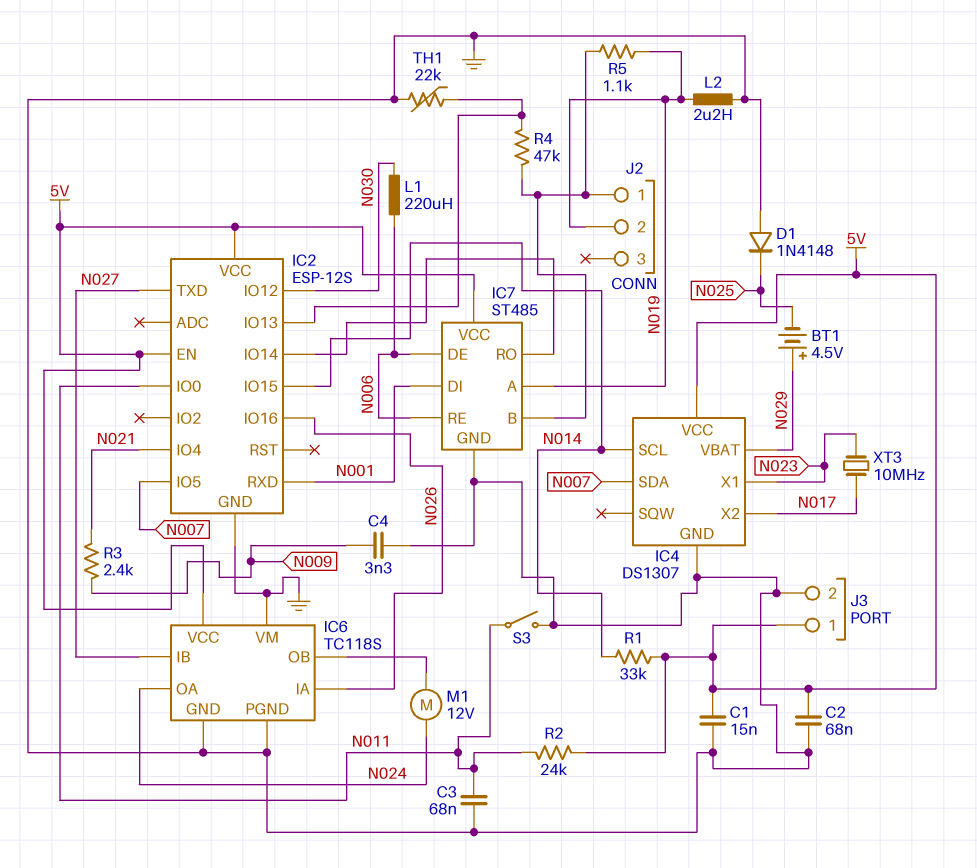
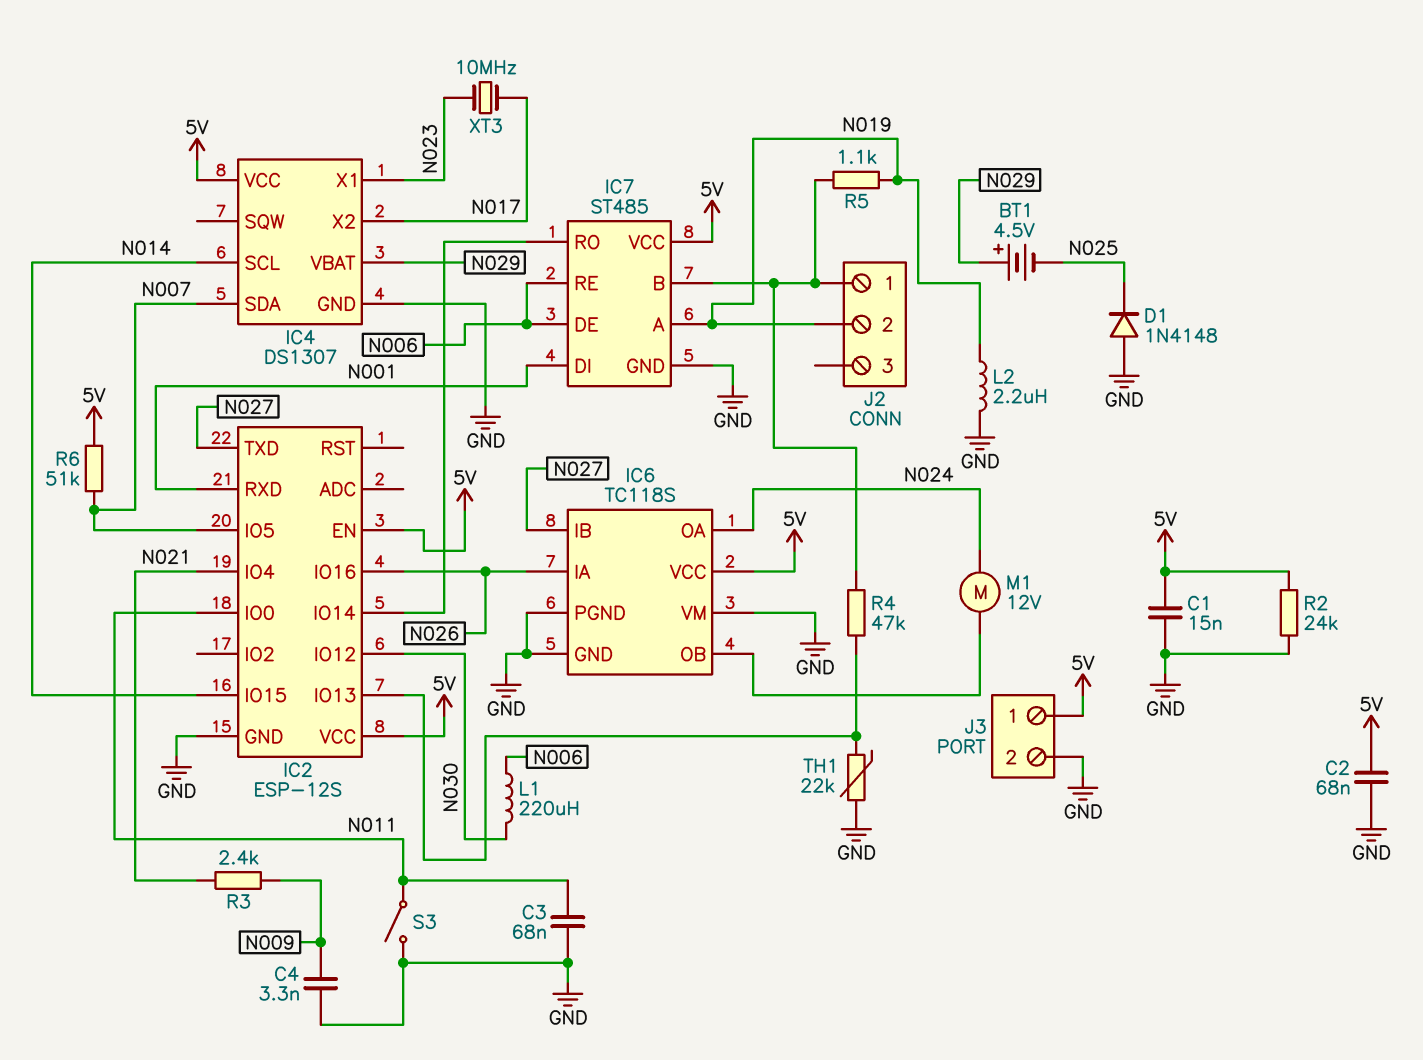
R1: 33k (5V, N014) -> none
R2: 24k (5V, N011) -> 24k (5V, GND)
R6: none -> 51k (5V, N007)

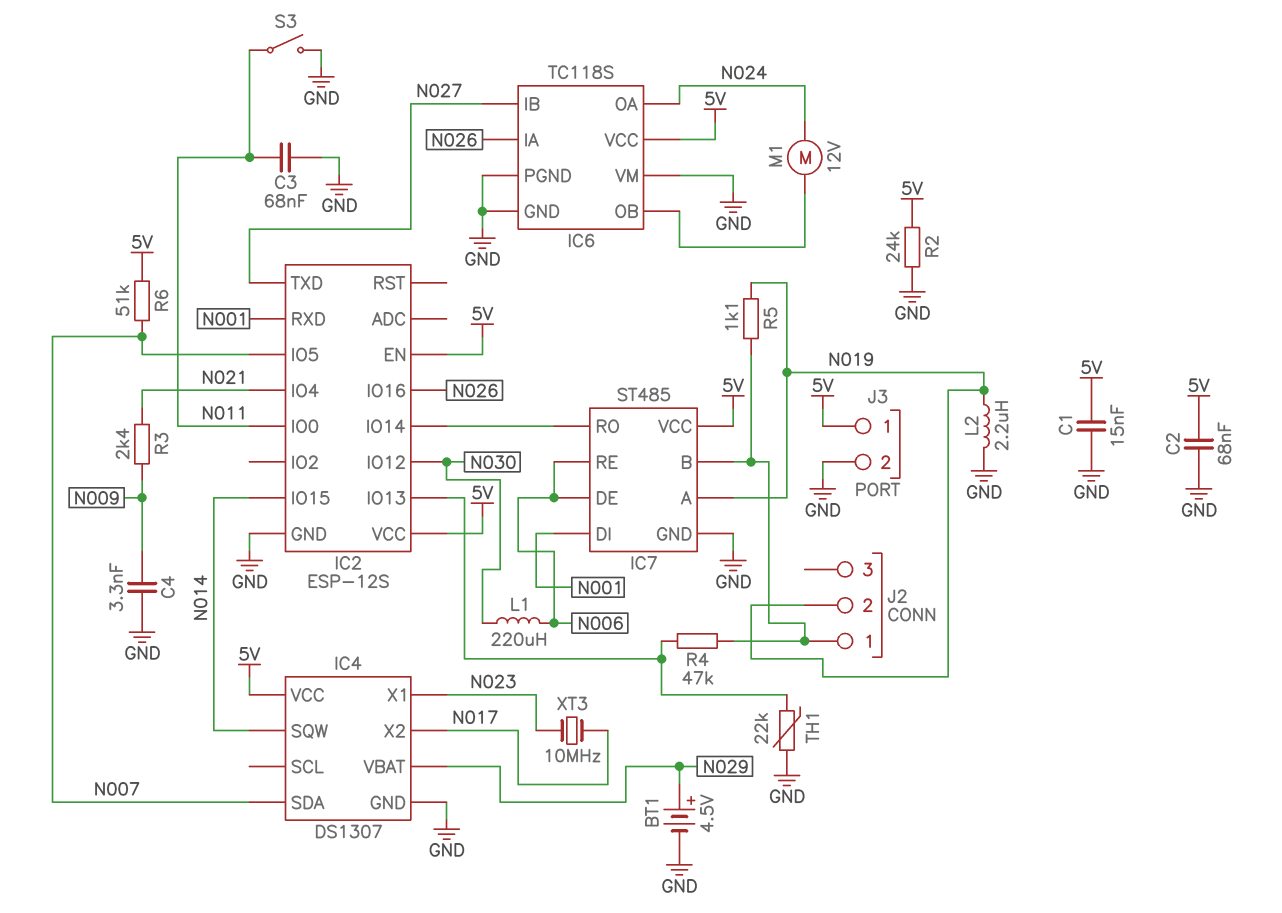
BT1: 4.5V (plus N029, minus N025) -> 4.5V (plus N029, minus GND)
D1: diode 1N4148 (A GND, K N025) -> none
IC4 pin SCL: N014 -> none
IC4 pin SQW: none -> N014

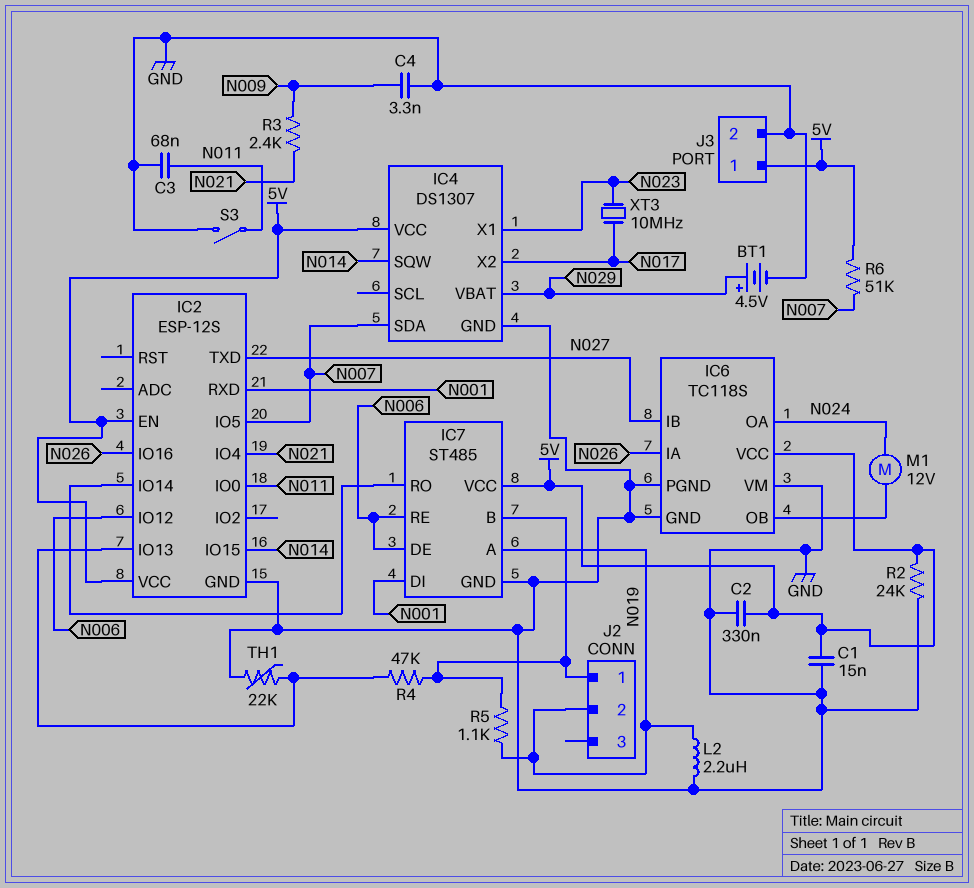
C2: 68nF (5V, GND) -> 330nF (5V, GND)
IC2 pin IO12: N030 -> N006
L1: 220uH (N006, N030) -> none

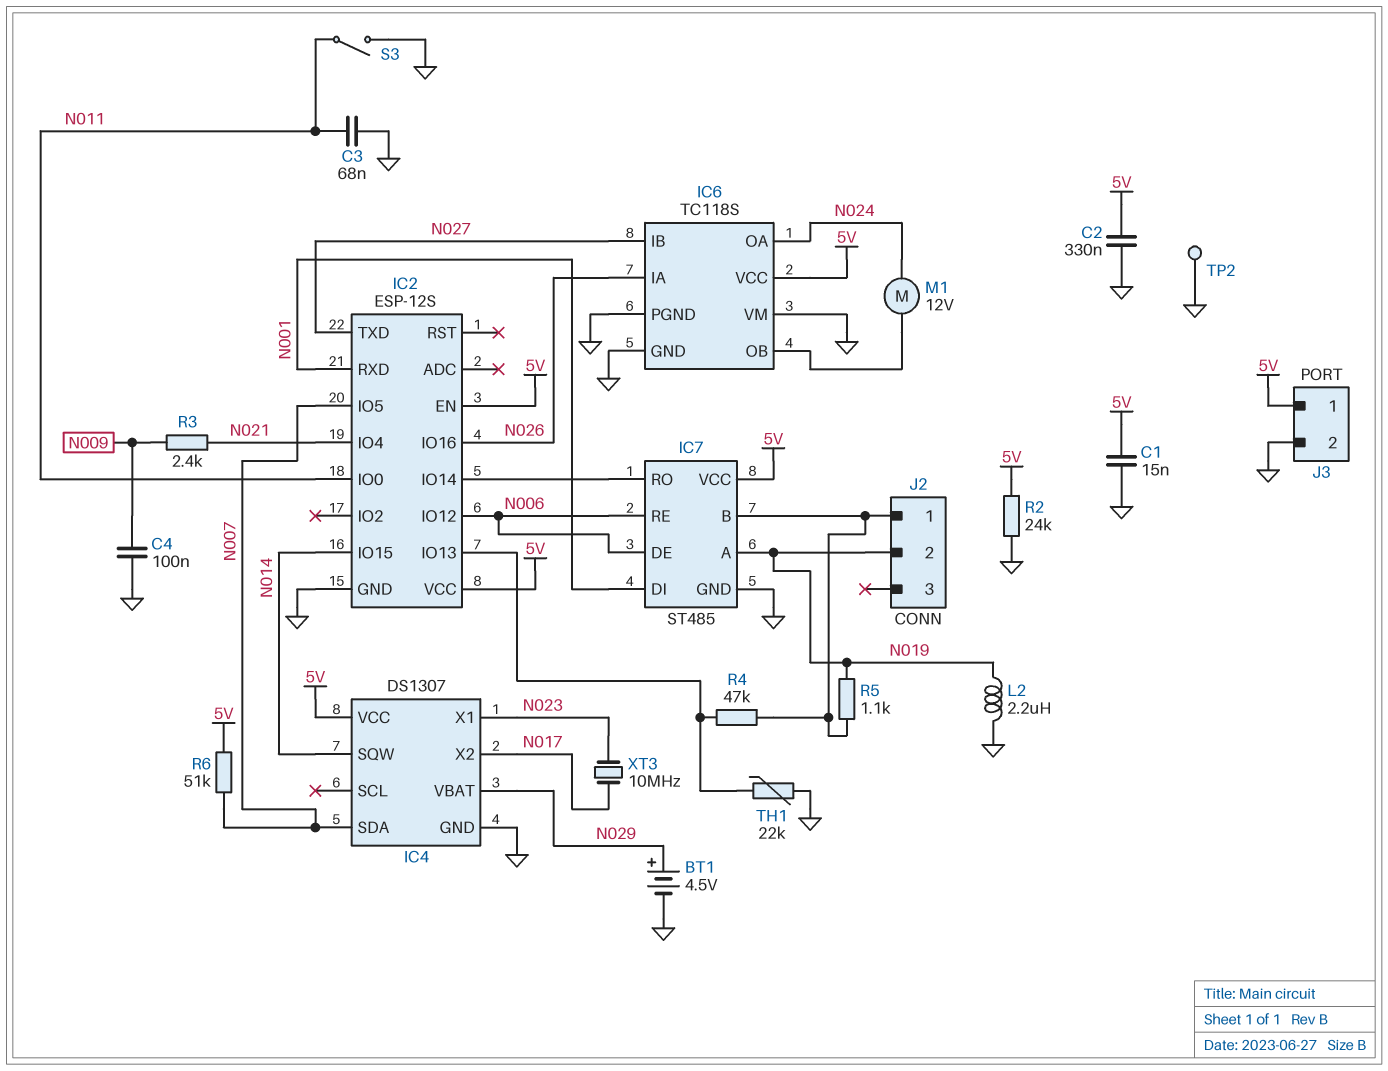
C4: 3.3nF (GND, N009) -> 100nF (GND, N009)
TP2: none -> test point (GND)

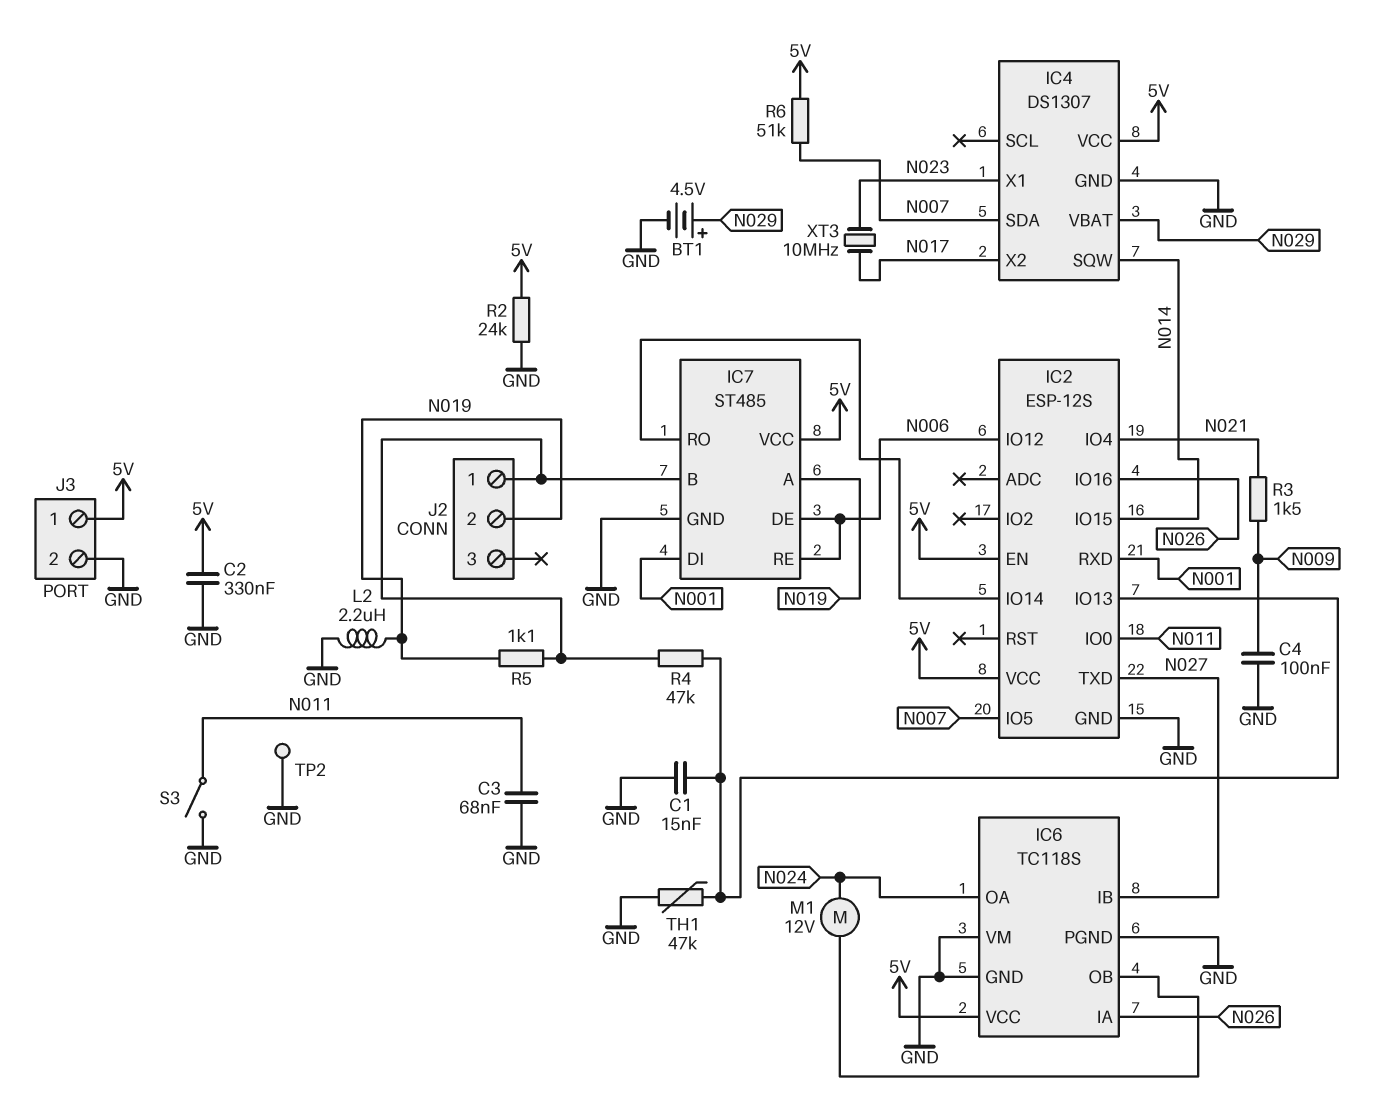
C1: 15nF (5V, GND) -> 15nF (GND, IC2/IO13)
R3: 2.4k (N009, N021) -> 1.5k (N009, N021)
TH1: 22k (GND, IC2/IO13) -> 47k (GND, IC2/IO13)

